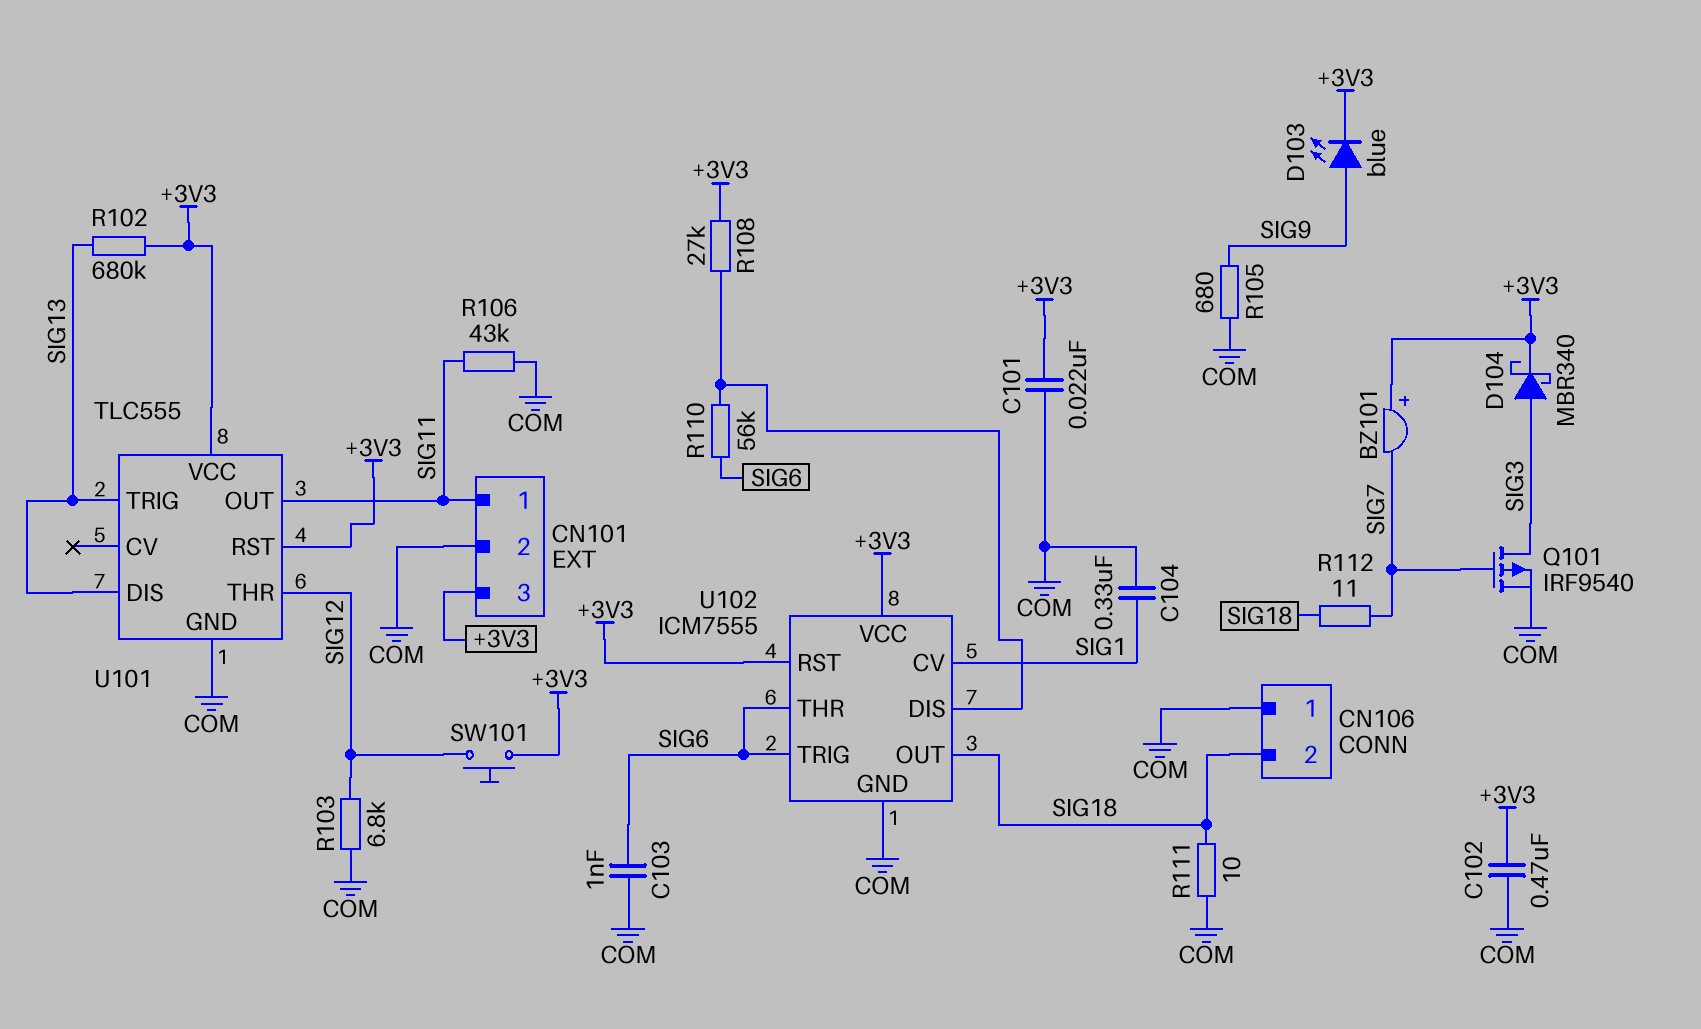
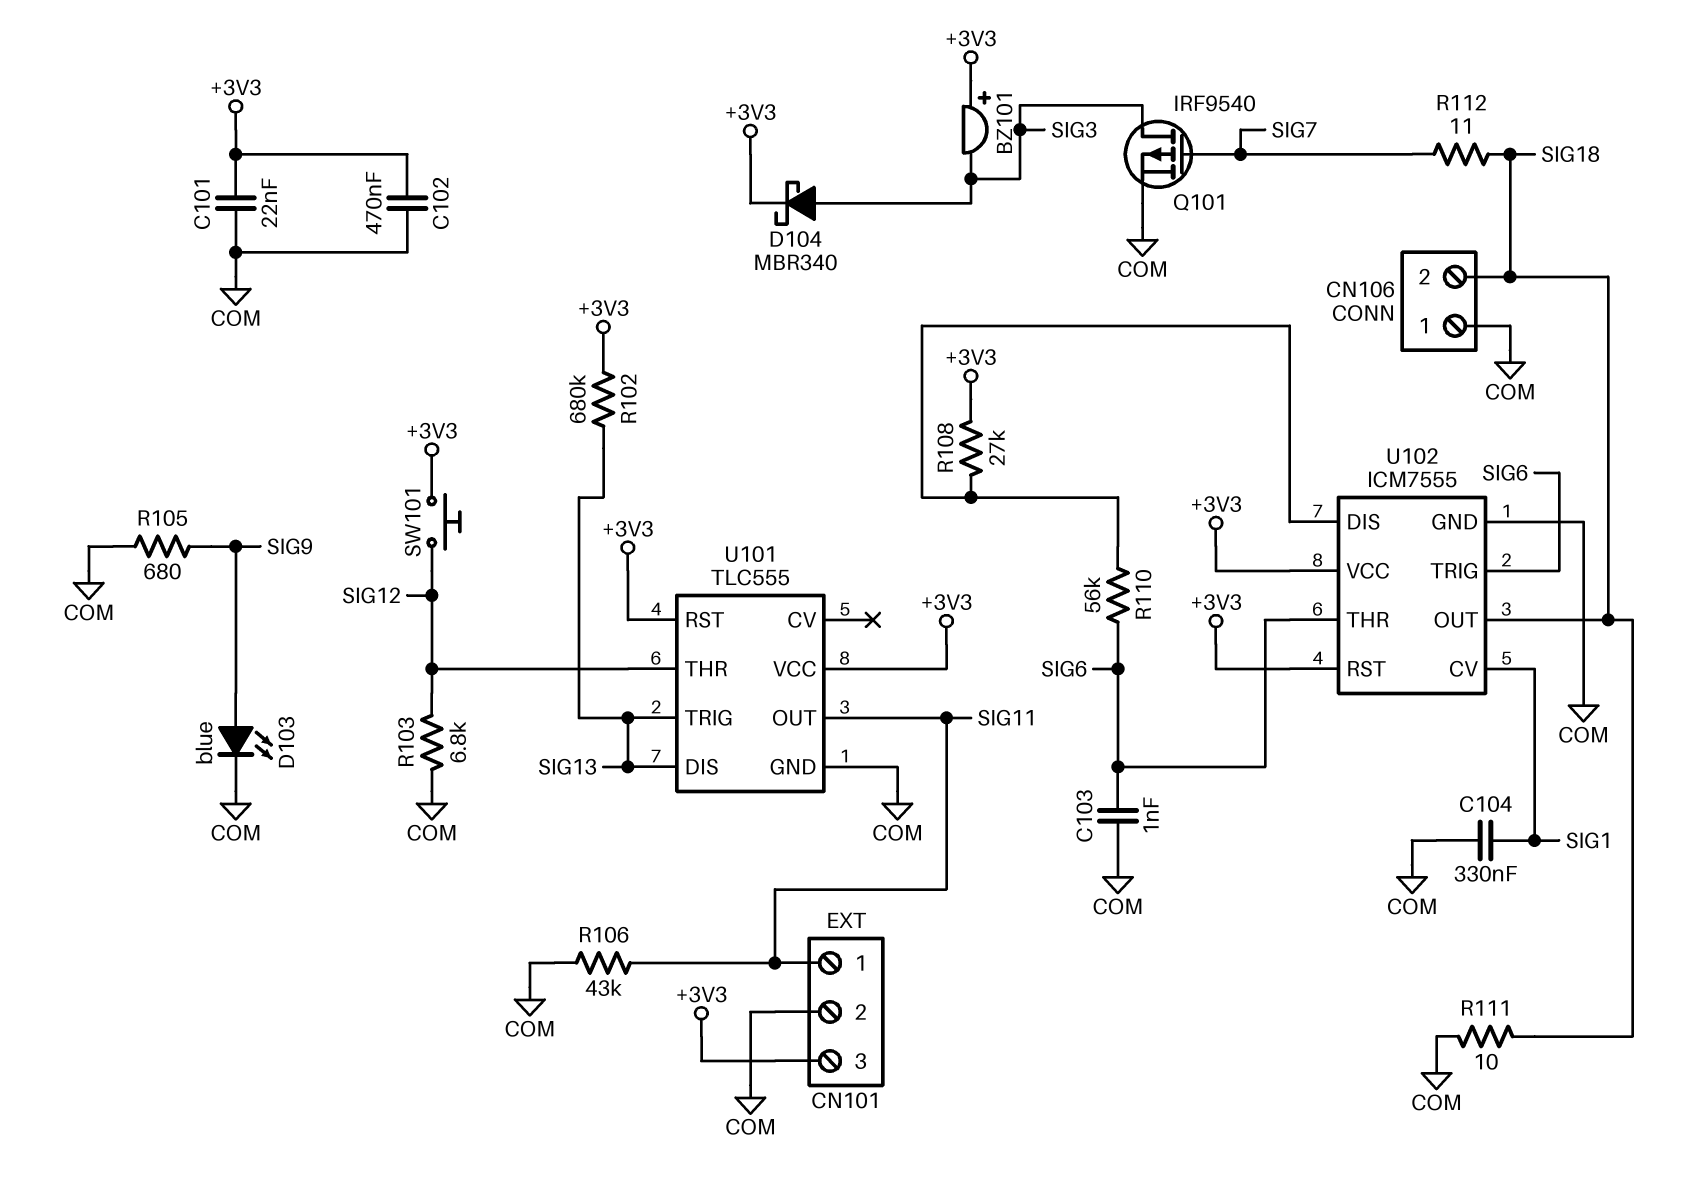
BZ101: buzzer (plus +3V3, minus SIG7) -> buzzer (plus +3V3, minus SIG3)
D103: LED blue (A SIG9, K +3V3) -> LED blue (A SIG9, K COM)

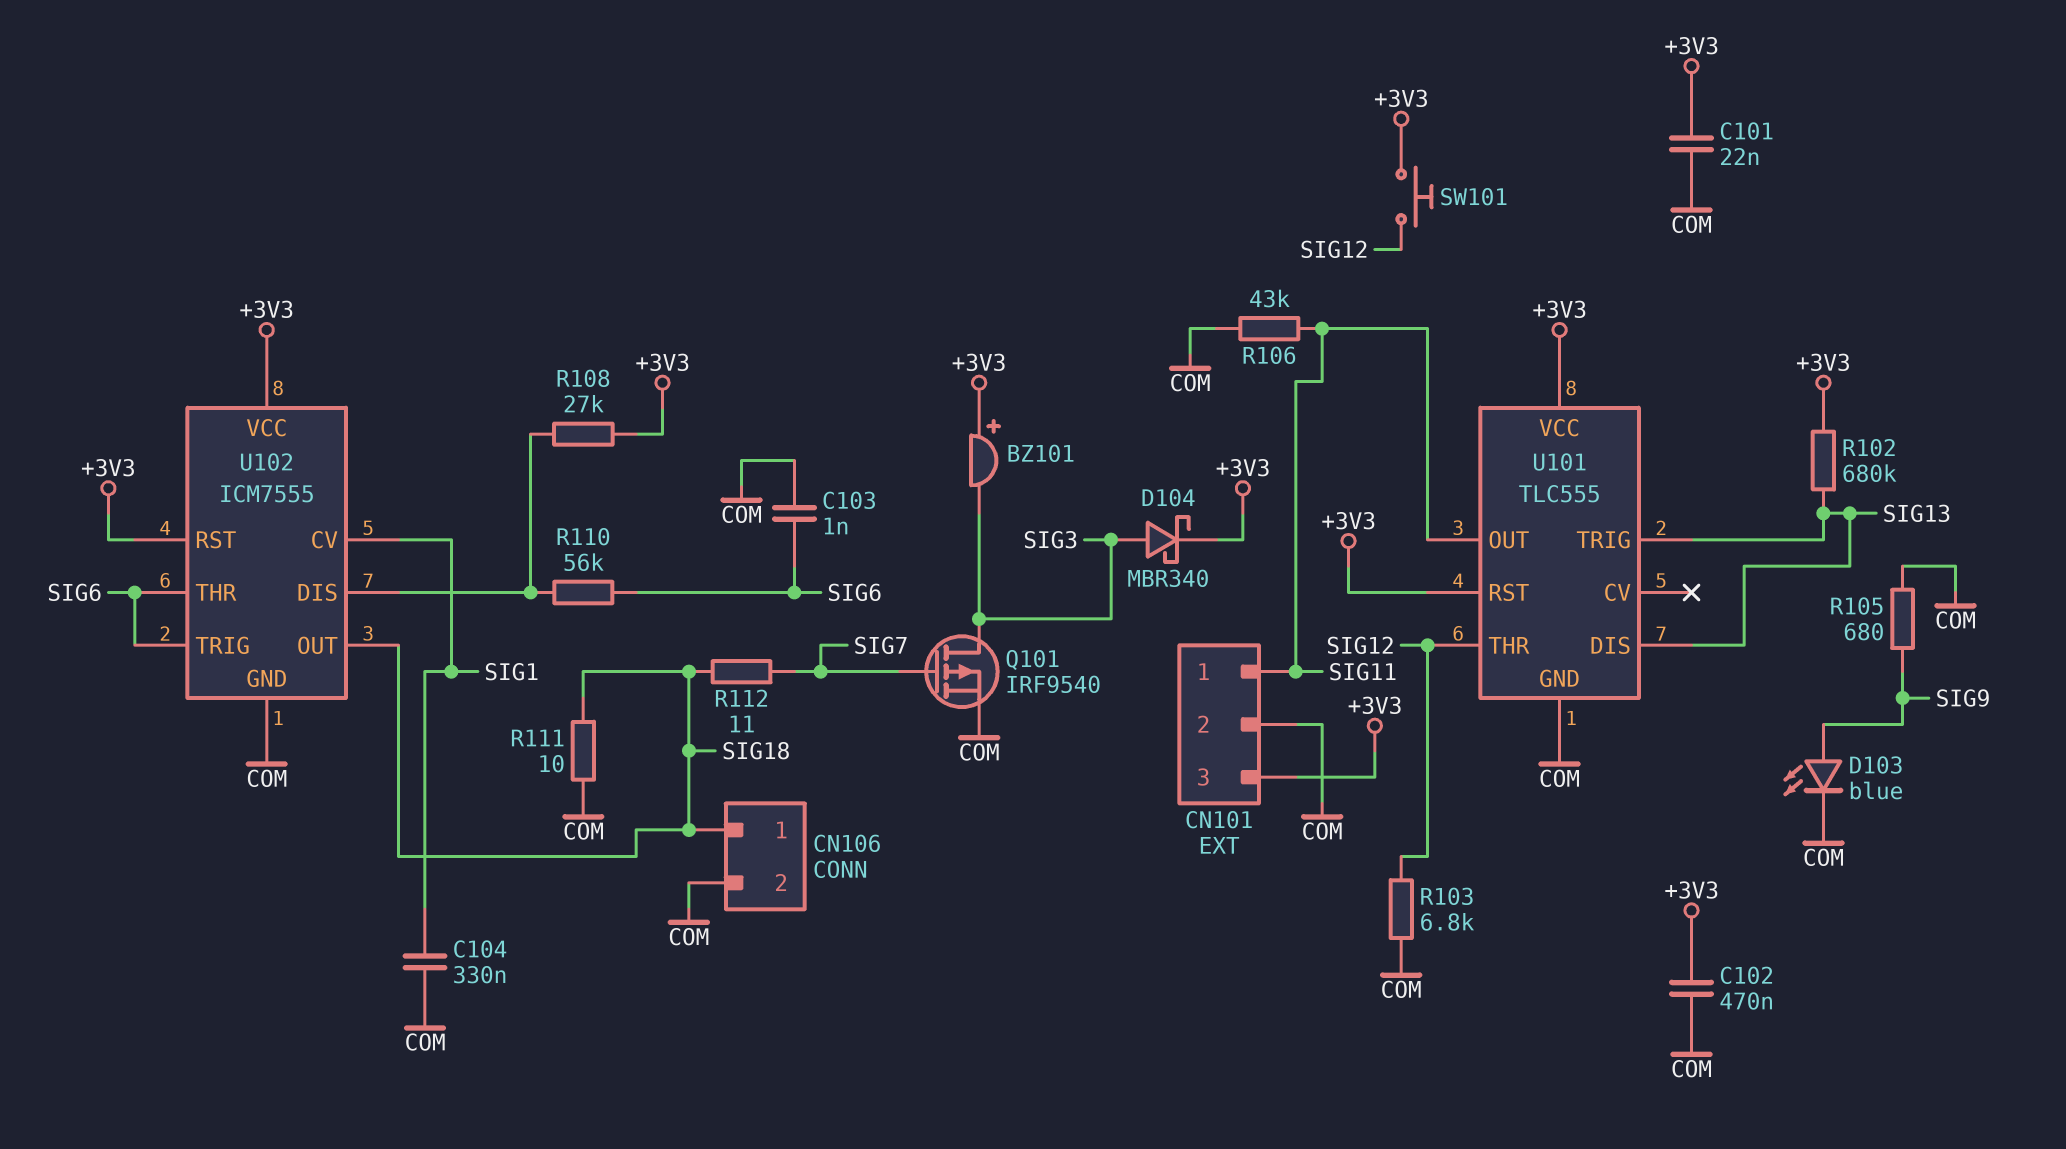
CN106 pin 1: COM -> SIG18
CN106 pin 2: SIG18 -> COM

